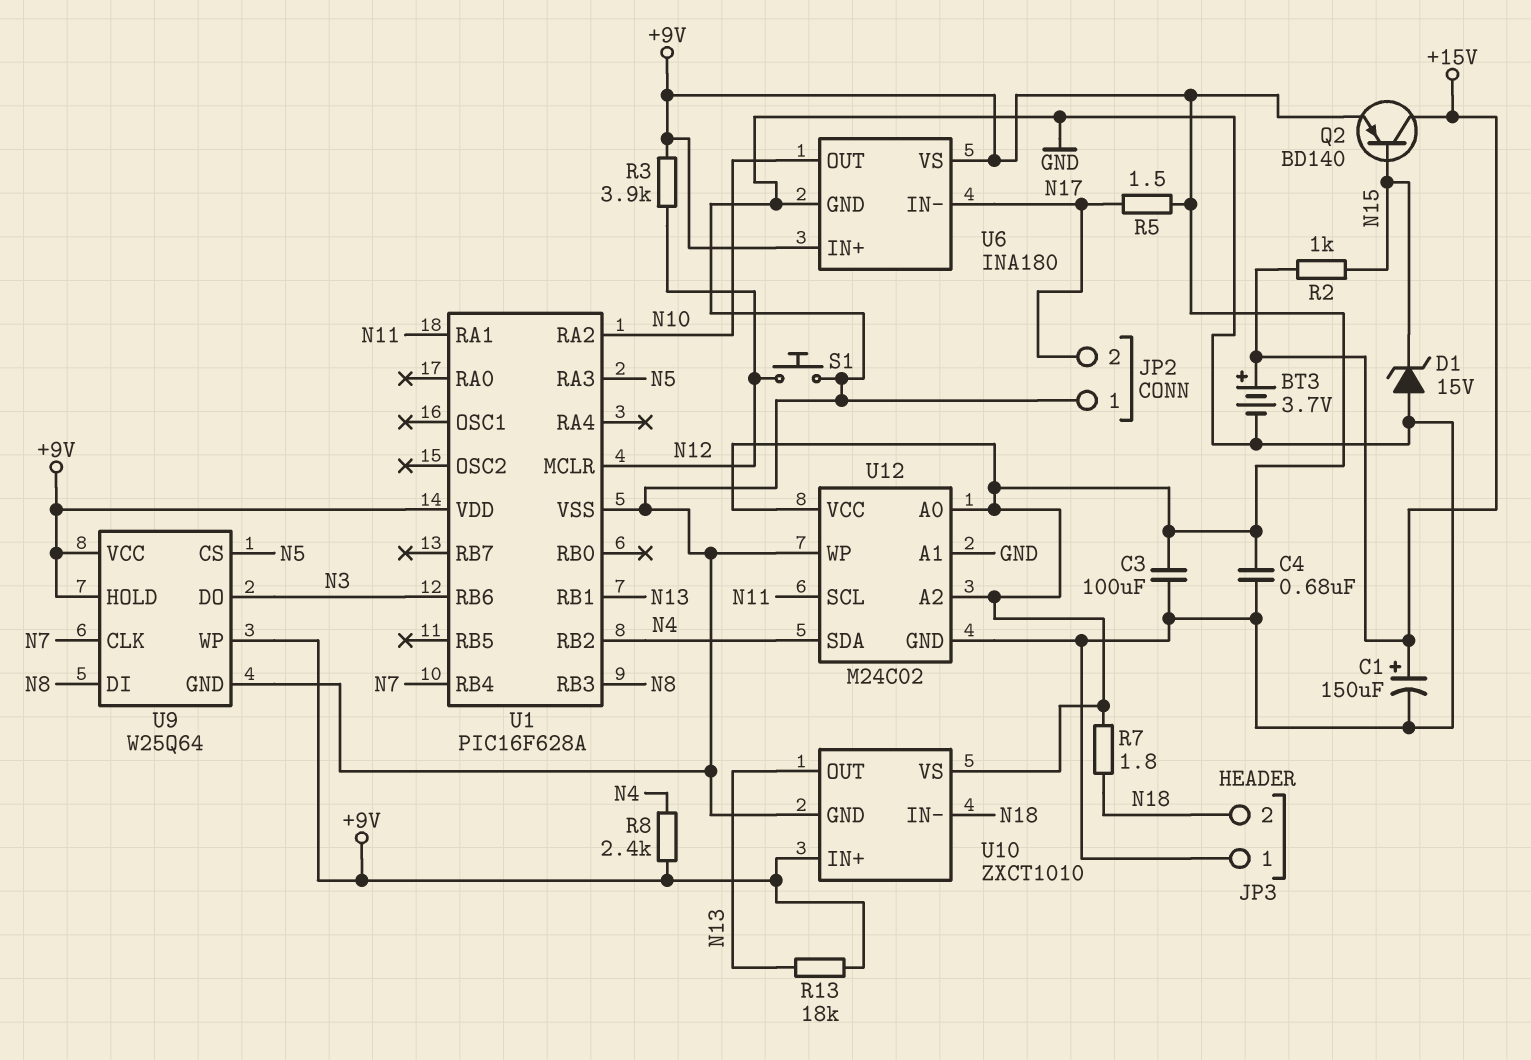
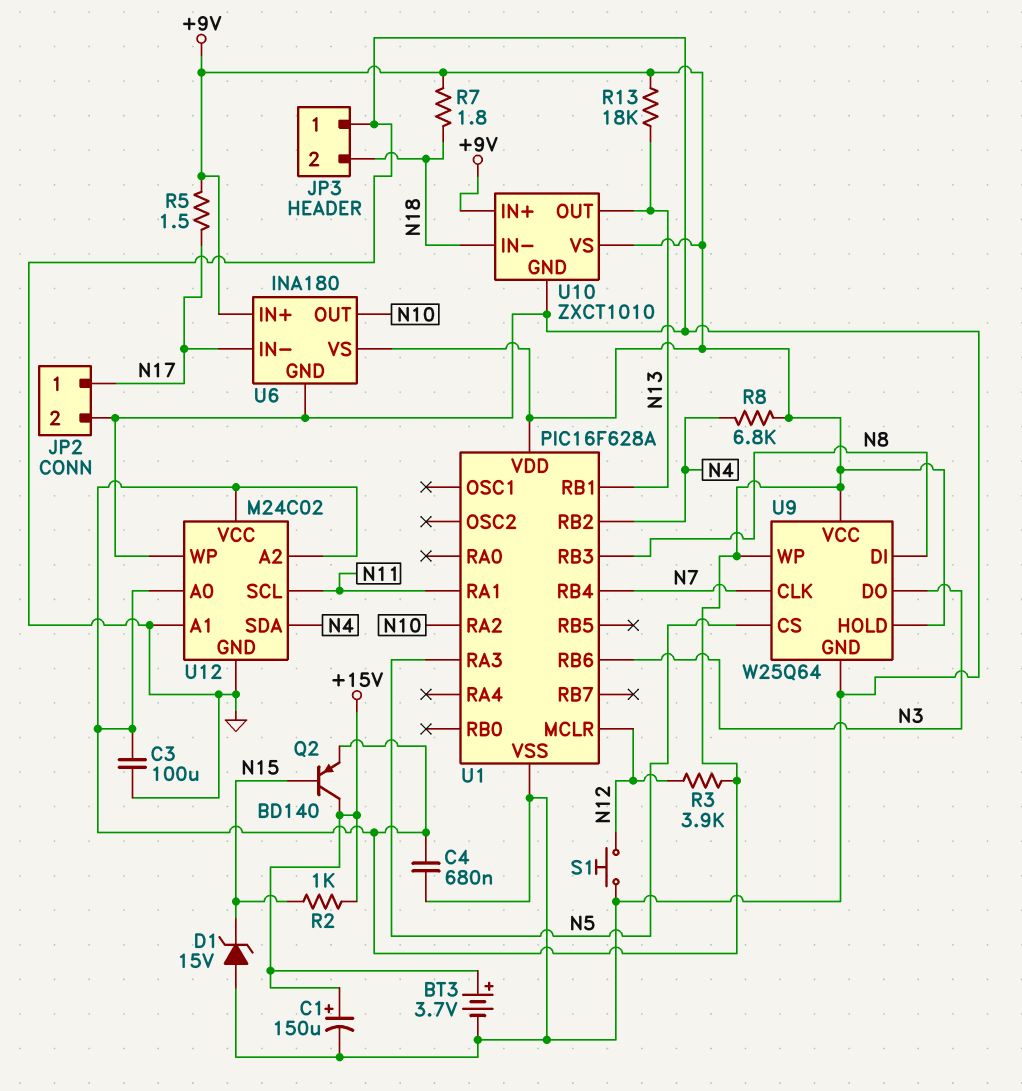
JP2 pin 1: GND -> N17
JP2 pin 2: N17 -> GND
R8: 2.4k (+9V, N4) -> 6.8k (+9V, N4)

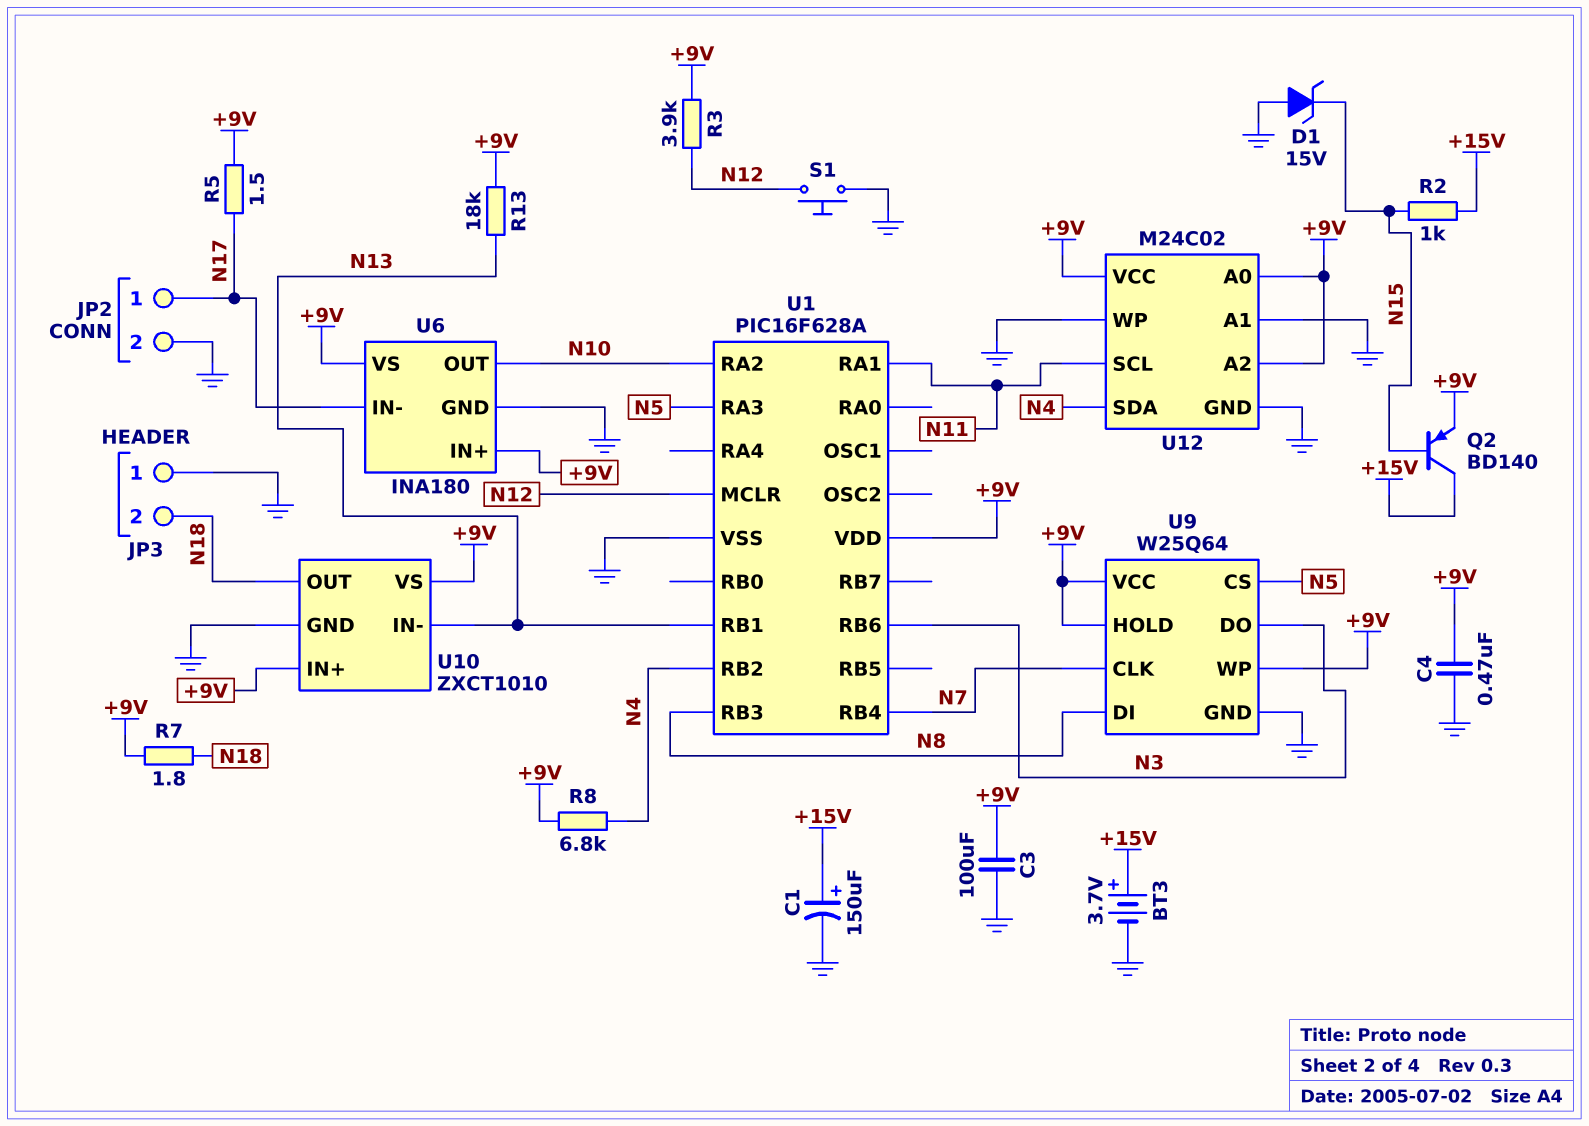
C4: 680nF (+9V, GND) -> 470nF (+9V, GND)
U10 pin IN-: N18 -> N13
U10 pin OUT: N13 -> N18

